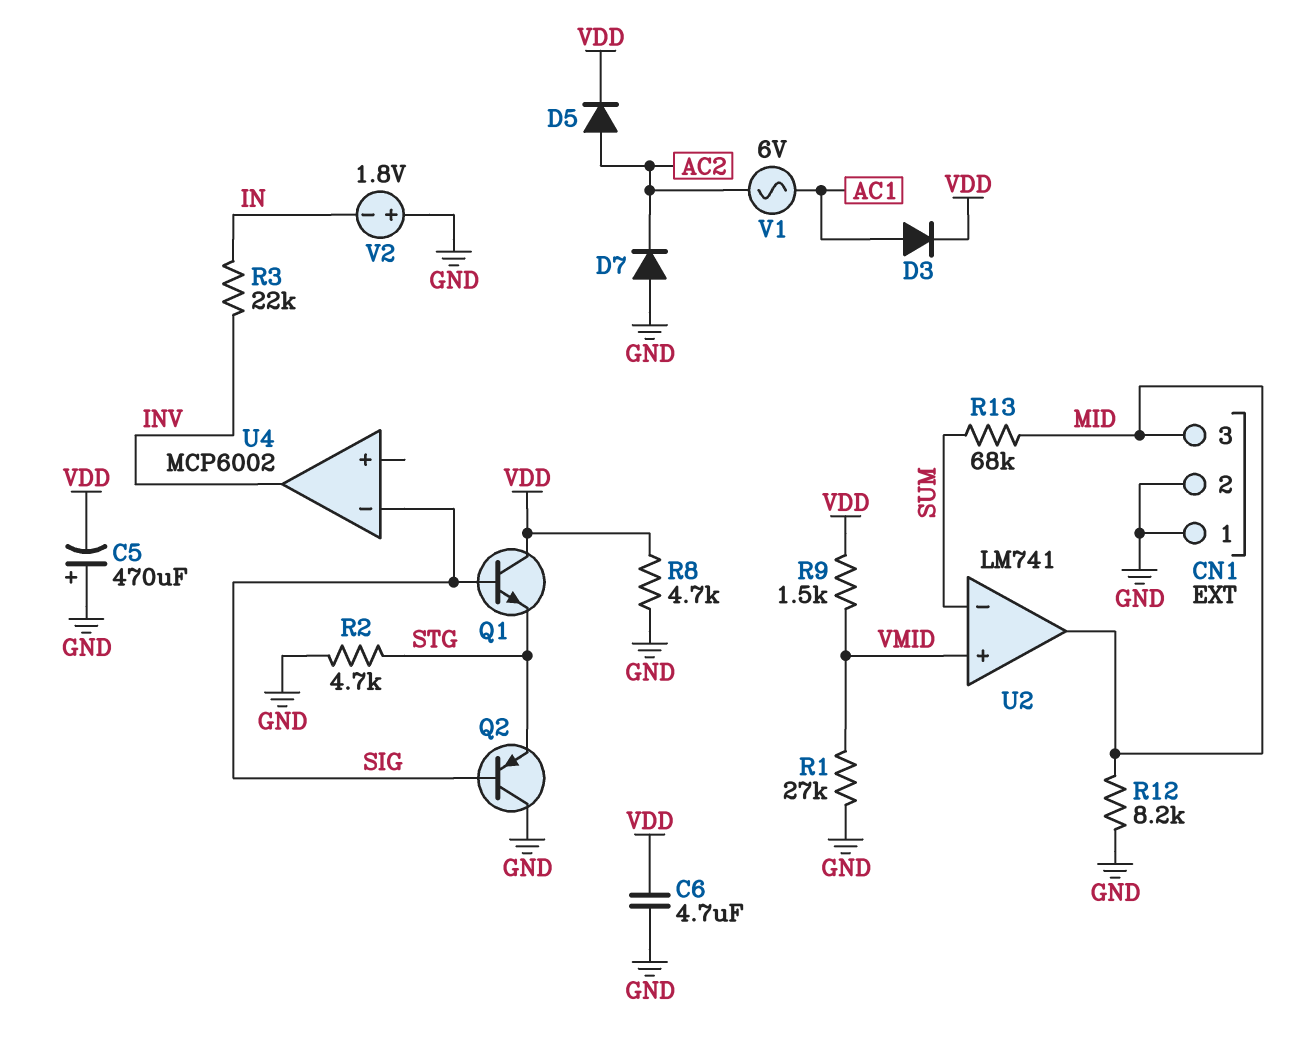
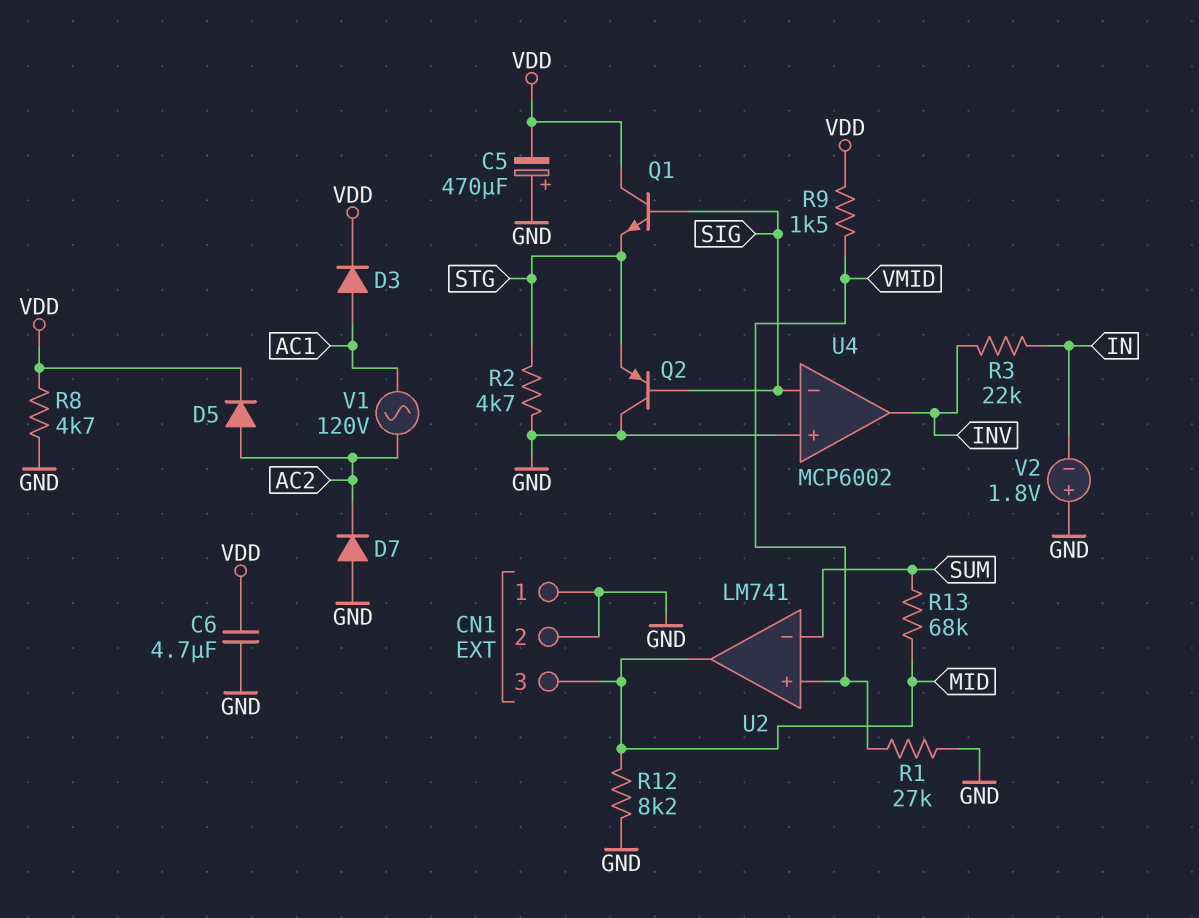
U4 pin in+: none -> GND
V1: AC 6V (AC1, AC2) -> AC 120V (AC1, AC2)

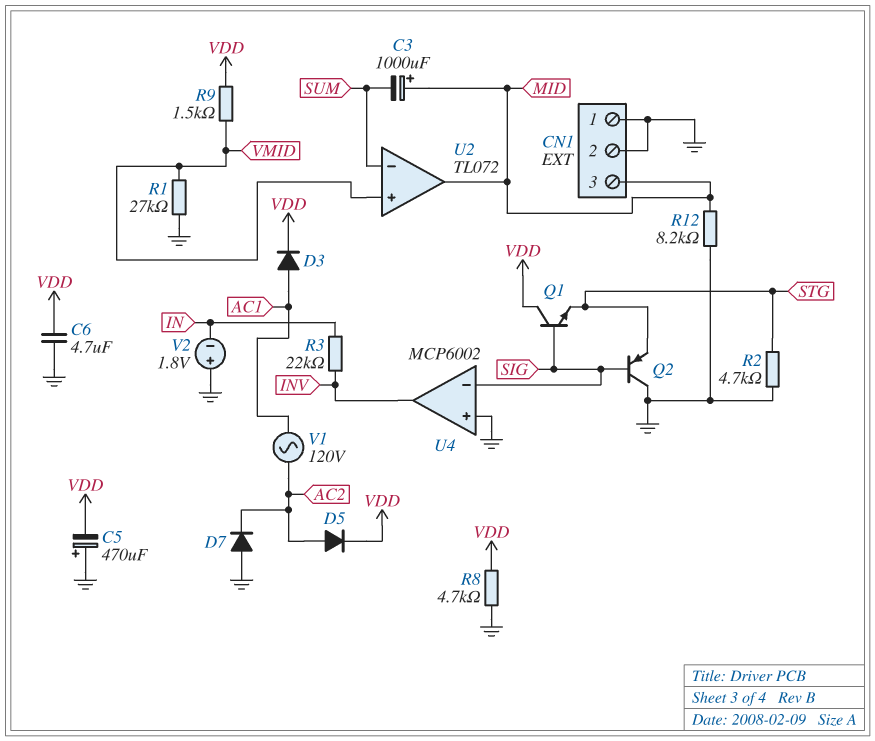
C3: none -> 1000uF (plus MID, minus SUM)
R13: 68k (MID, SUM) -> none
U2: LM741 -> TL072

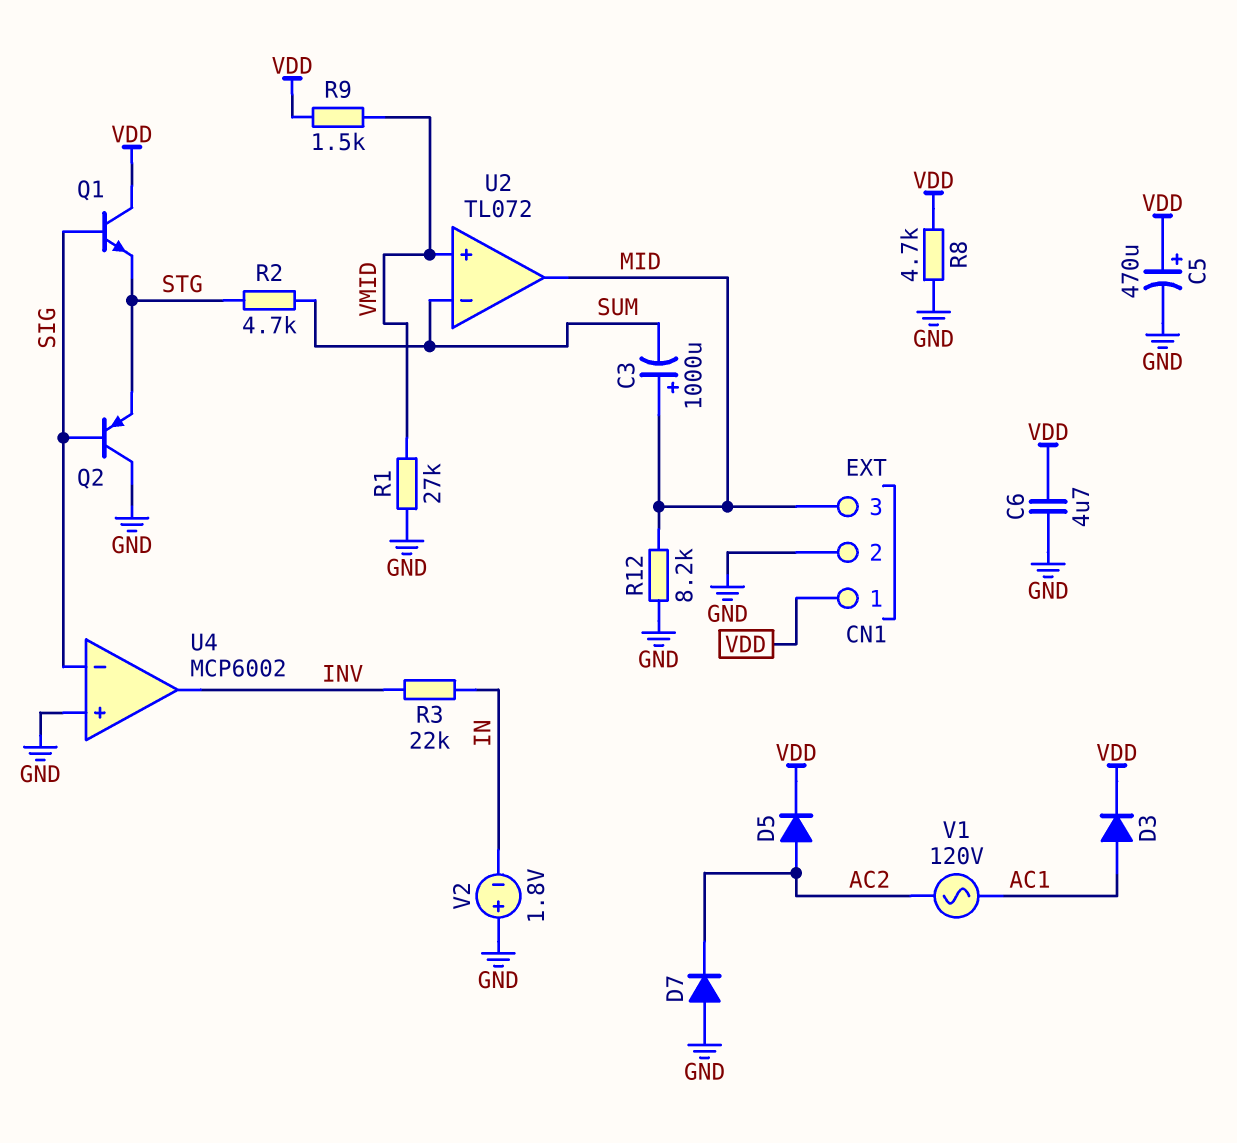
C5: 470uF (plus GND, minus VDD) -> 470uF (plus VDD, minus GND)
CN1 pin 1: GND -> VDD
R2: 4.7k (GND, STG) -> 4.7k (STG, SUM)

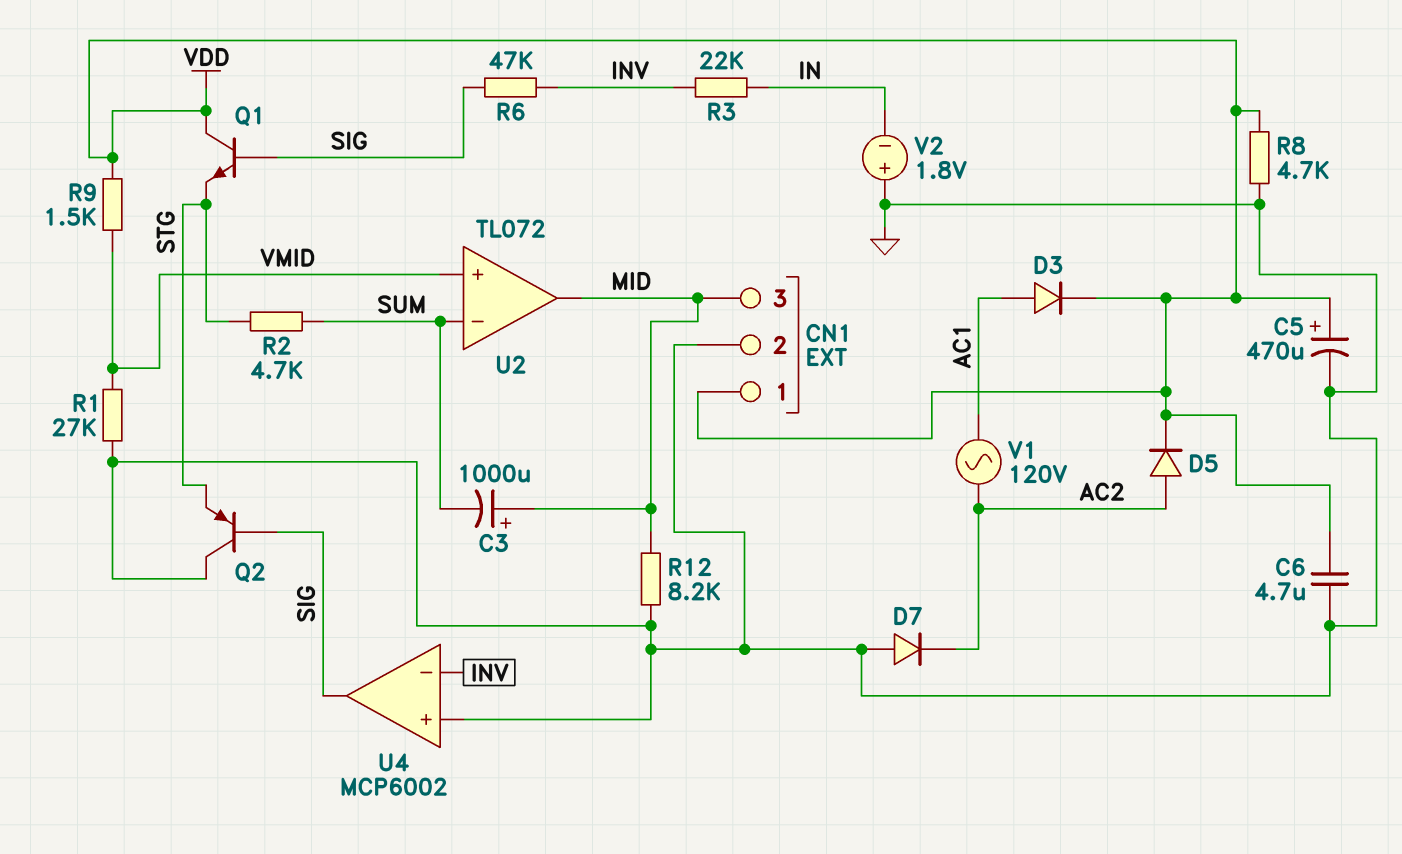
R6: none -> 47k (INV, SIG)
U4 pin in-: SIG -> INV
U4 pin out: INV -> SIG

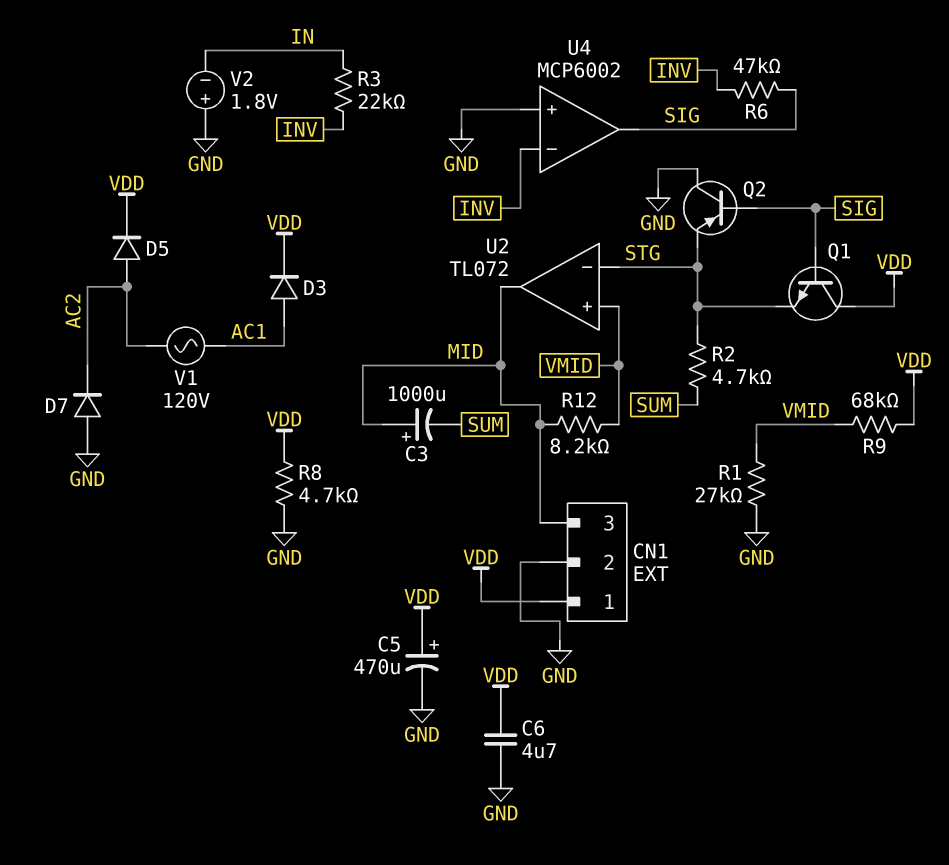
R9: 1.5k (VDD, VMID) -> 68k (VDD, VMID)
R12: 8.2k (GND, MID) -> 8.2k (MID, VMID)
U2 pin in-: SUM -> STG

